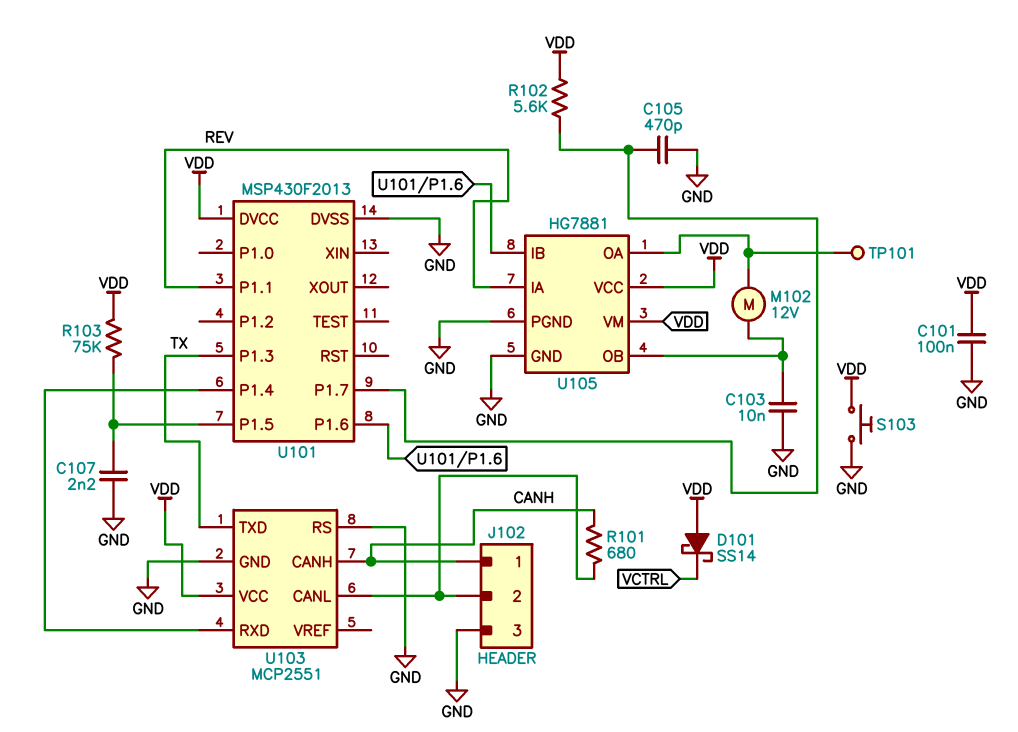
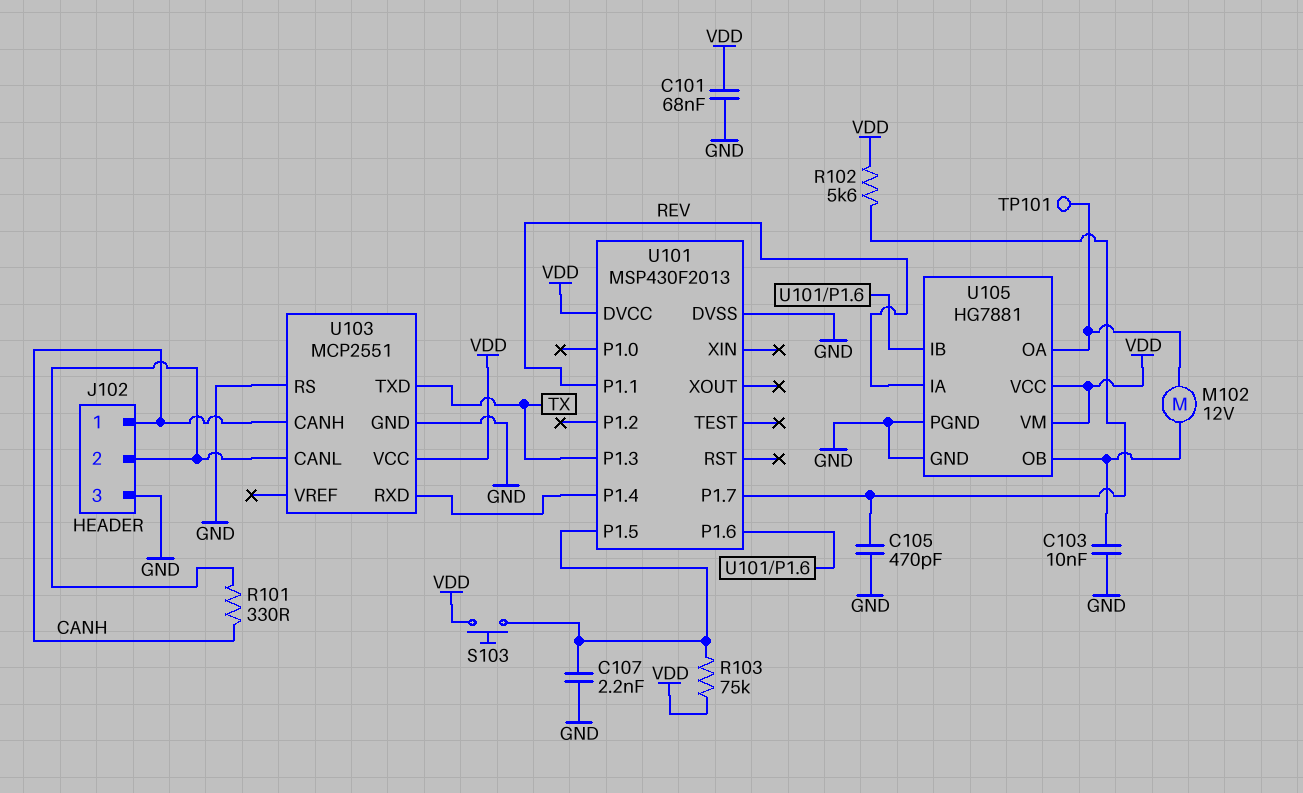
C101: 100nF (GND, VDD) -> 68nF (GND, VDD)
D101: schottky SS14 (A VDD, K VCTRL) -> none
R101: 680 (CANH, J102/2) -> 330 (CANH, J102/2)
S103: button (GND, VDD) -> button (U101/P1.5, VDD)

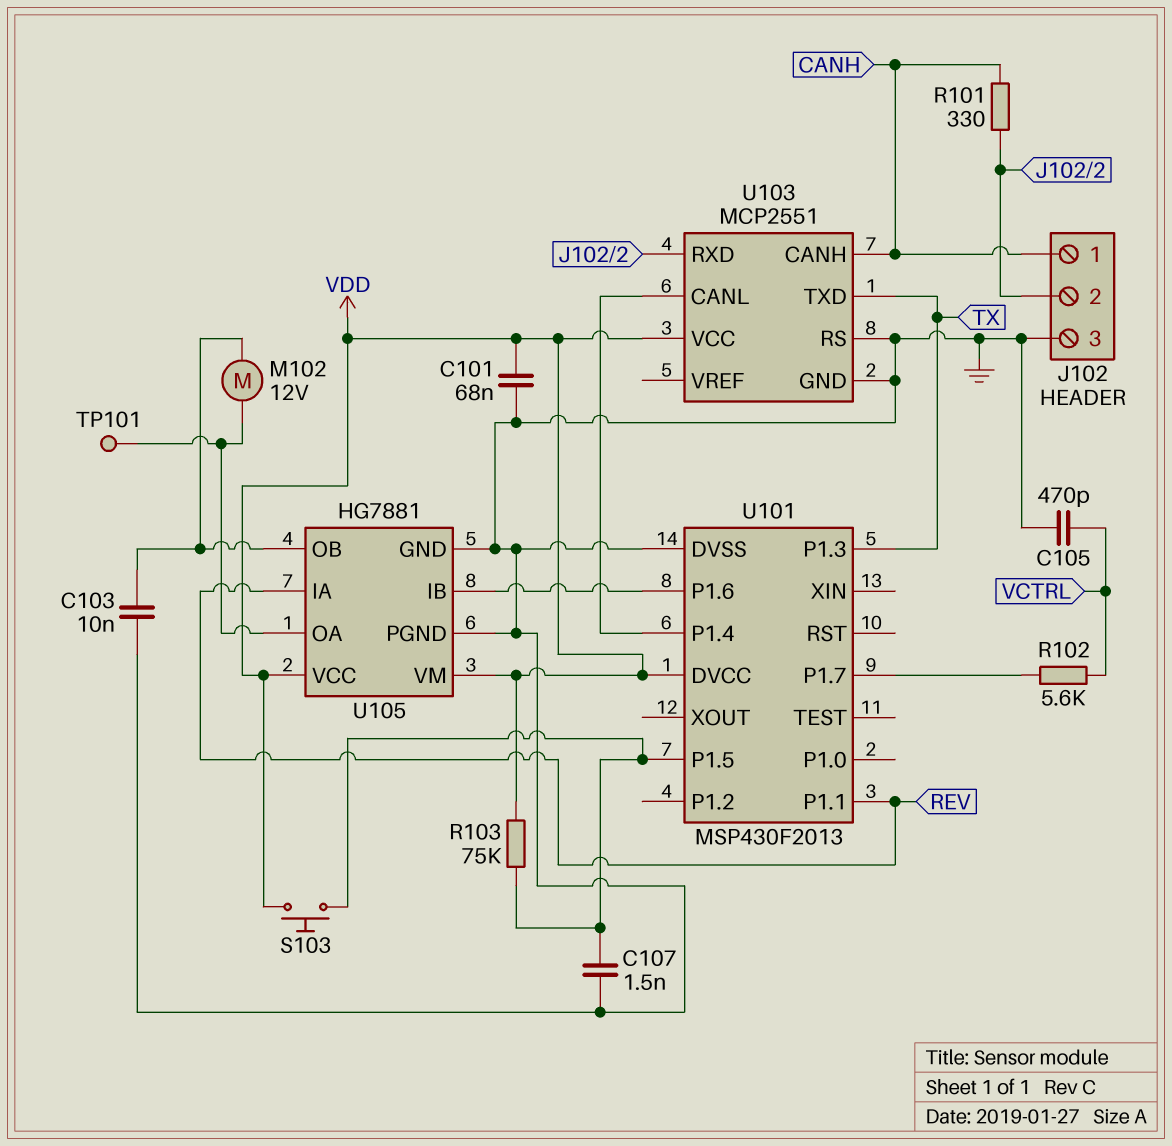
C105: 470pF (GND, U101/P1.7) -> 470pF (GND, VCTRL)
C107: 2.2nF (GND, U101/P1.5) -> 1.5nF (GND, U101/P1.5)
R102: 5.6k (U101/P1.7, VDD) -> 5.6k (U101/P1.7, VCTRL)
U103 pin CANL: J102/2 -> U101/P1.4
U103 pin RXD: U101/P1.4 -> J102/2

